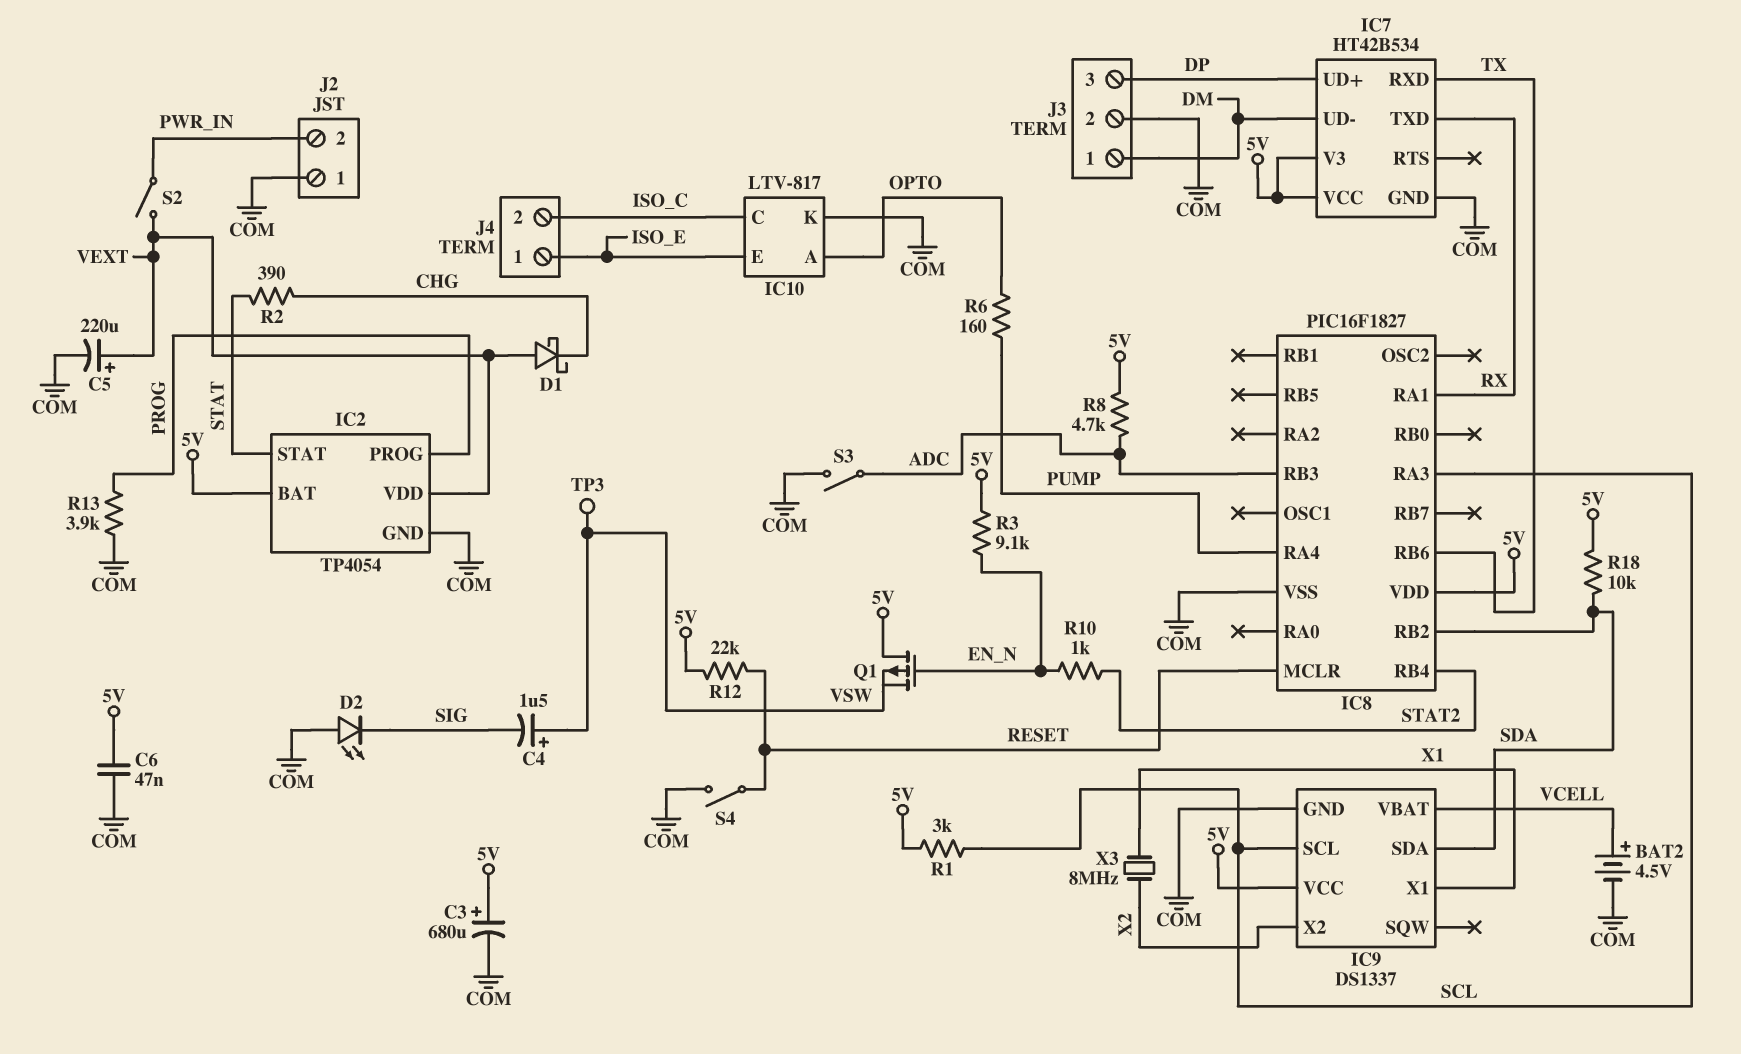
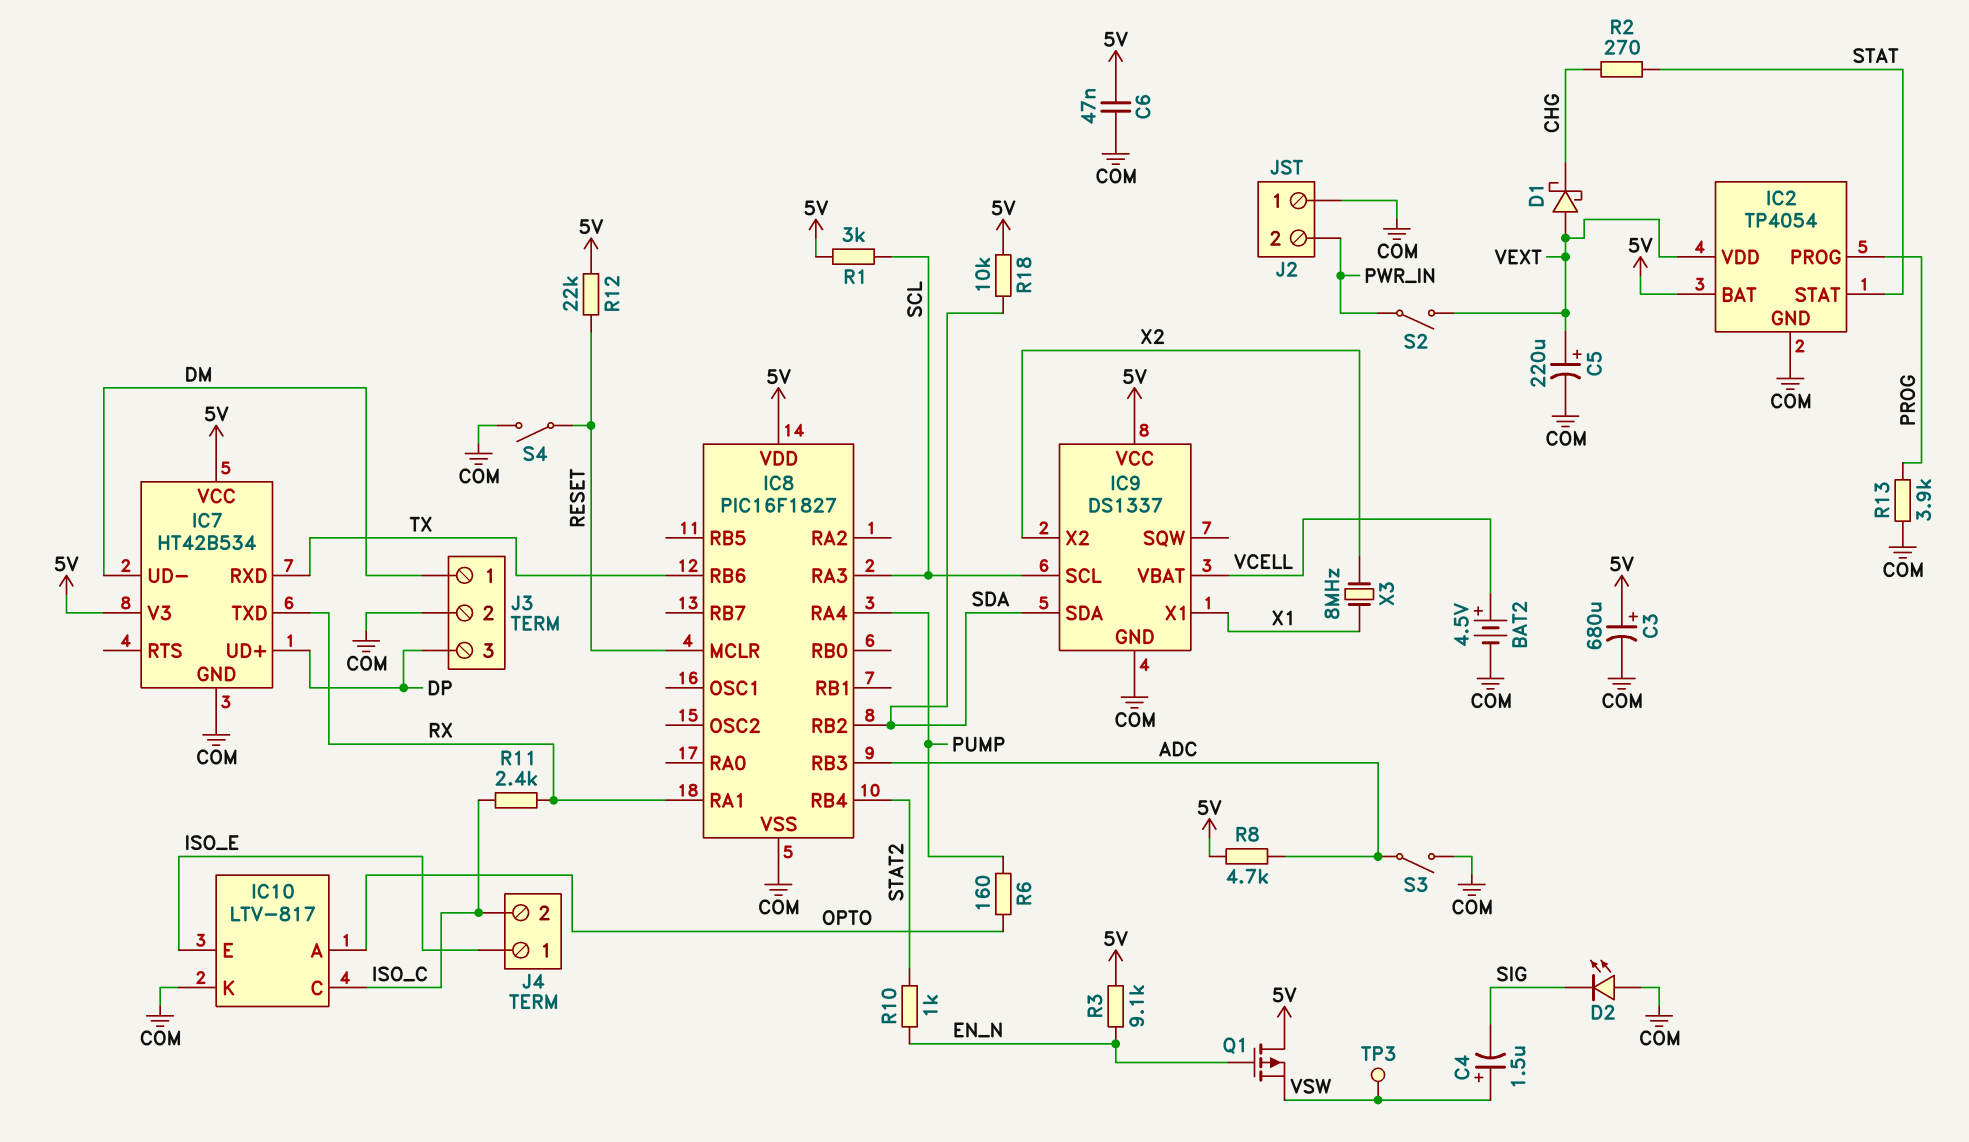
R2: 390 (CHG, STAT) -> 270 (CHG, STAT)
R11: none -> 2.4k (ISO_C, RX)

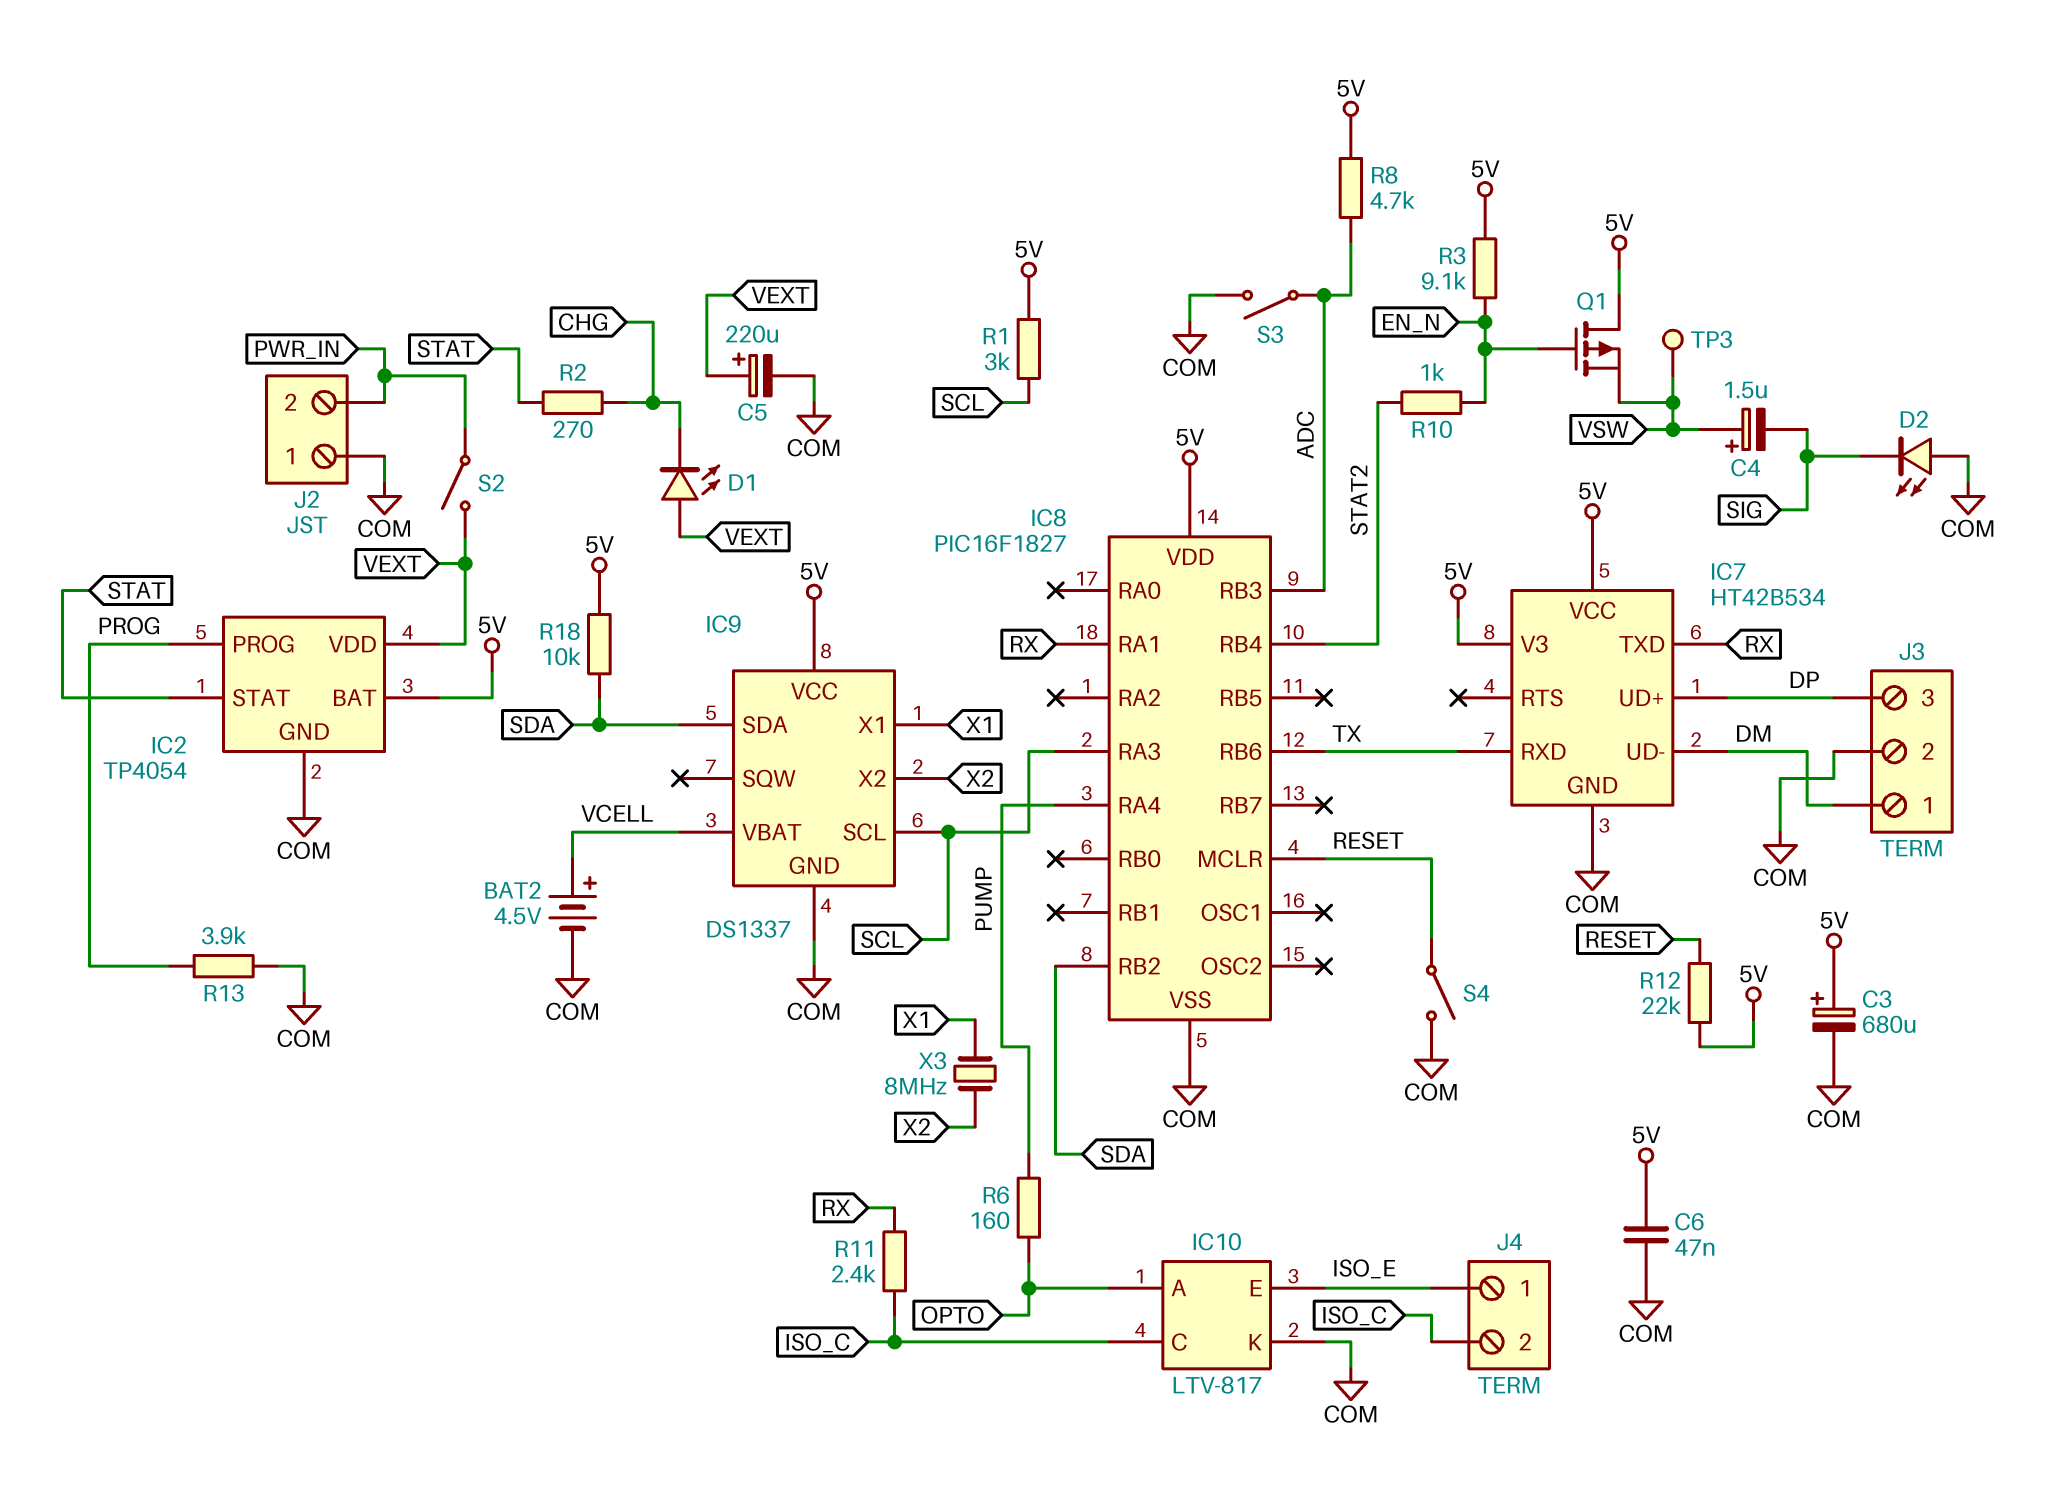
D1: schottky (A VEXT, K CHG) -> LED (A VEXT, K CHG)

